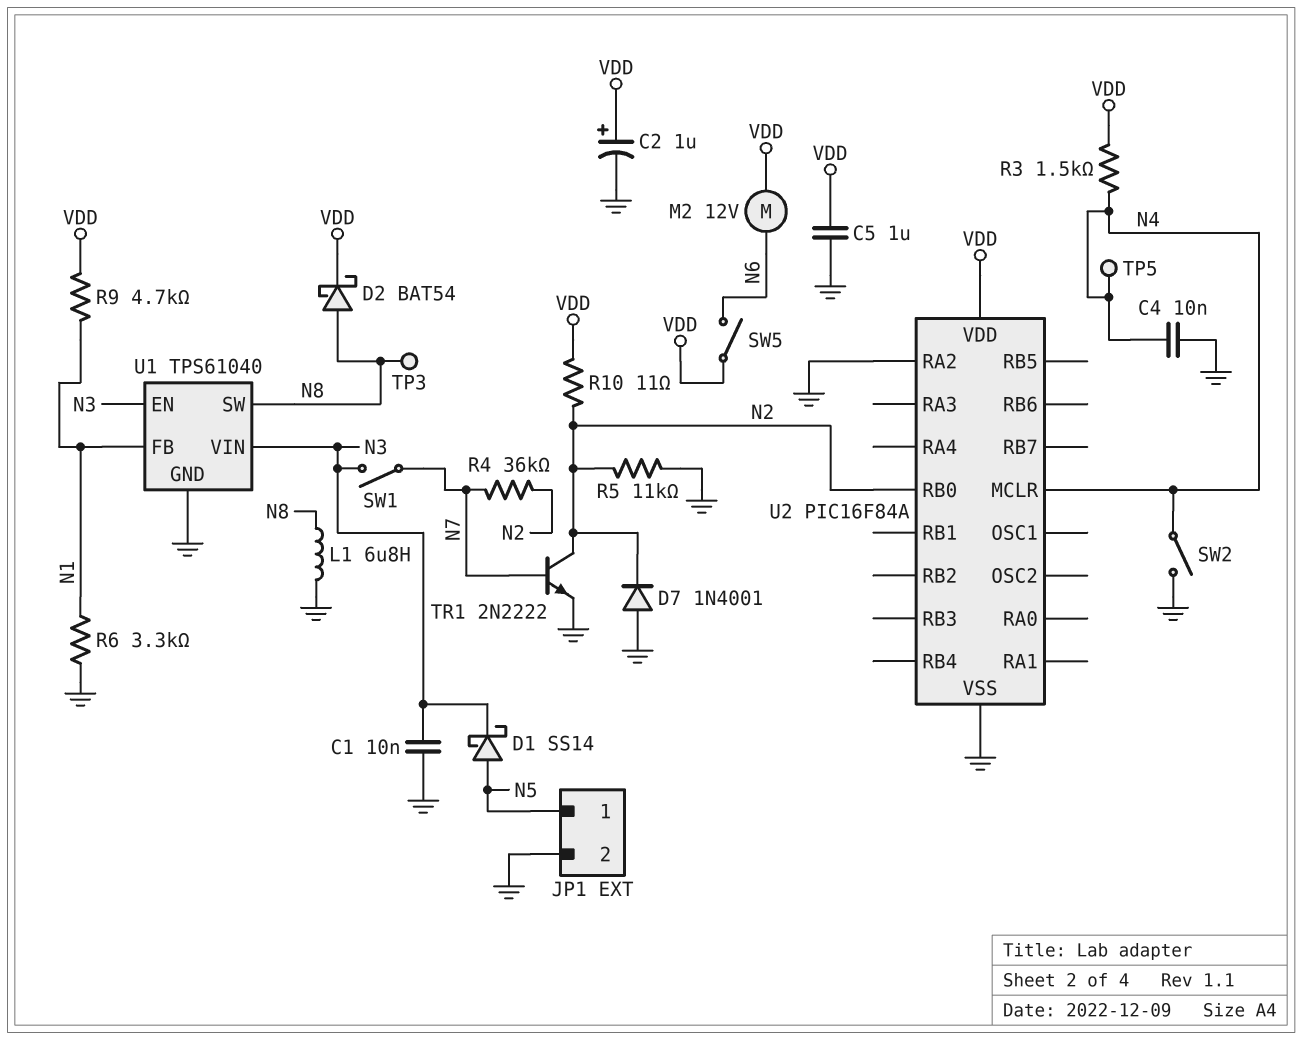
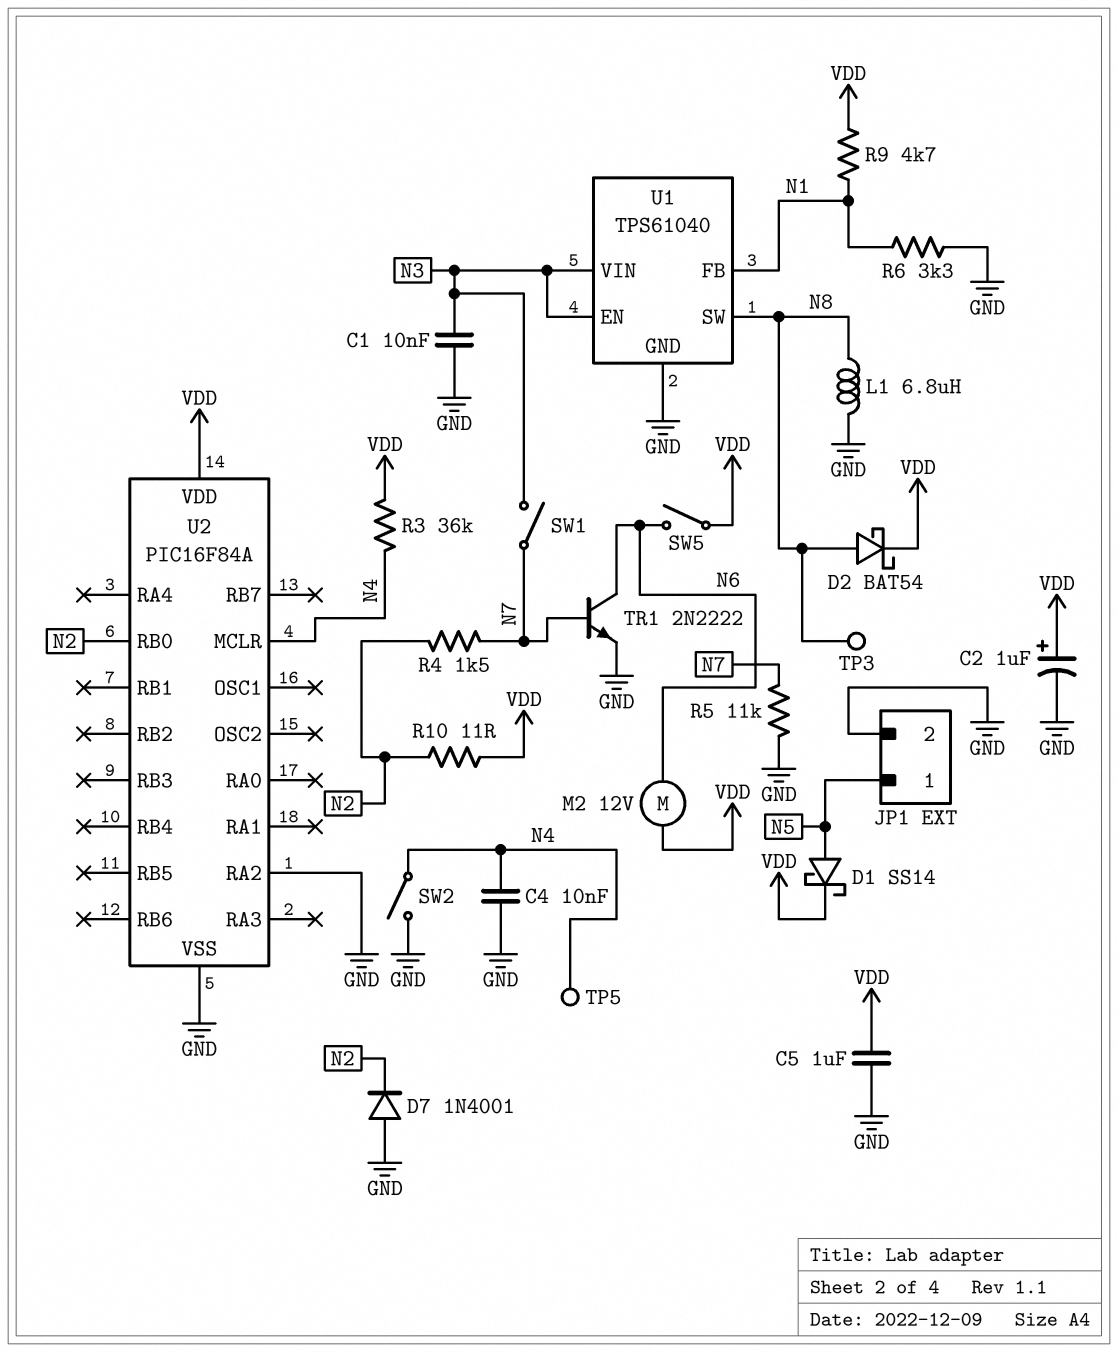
D1: schottky SS14 (A N5, K N3) -> schottky SS14 (A N5, K VDD)
R3: 1.5k (N4, VDD) -> 36k (N4, VDD)
R4: 36k (N2, N7) -> 1.5k (N2, N7)
R5: 11k (GND, N2) -> 11k (GND, N7)
TR1: NPN 2N2222 (B N7, C N2, E GND) -> NPN 2N2222 (B N7, C N6, E GND)

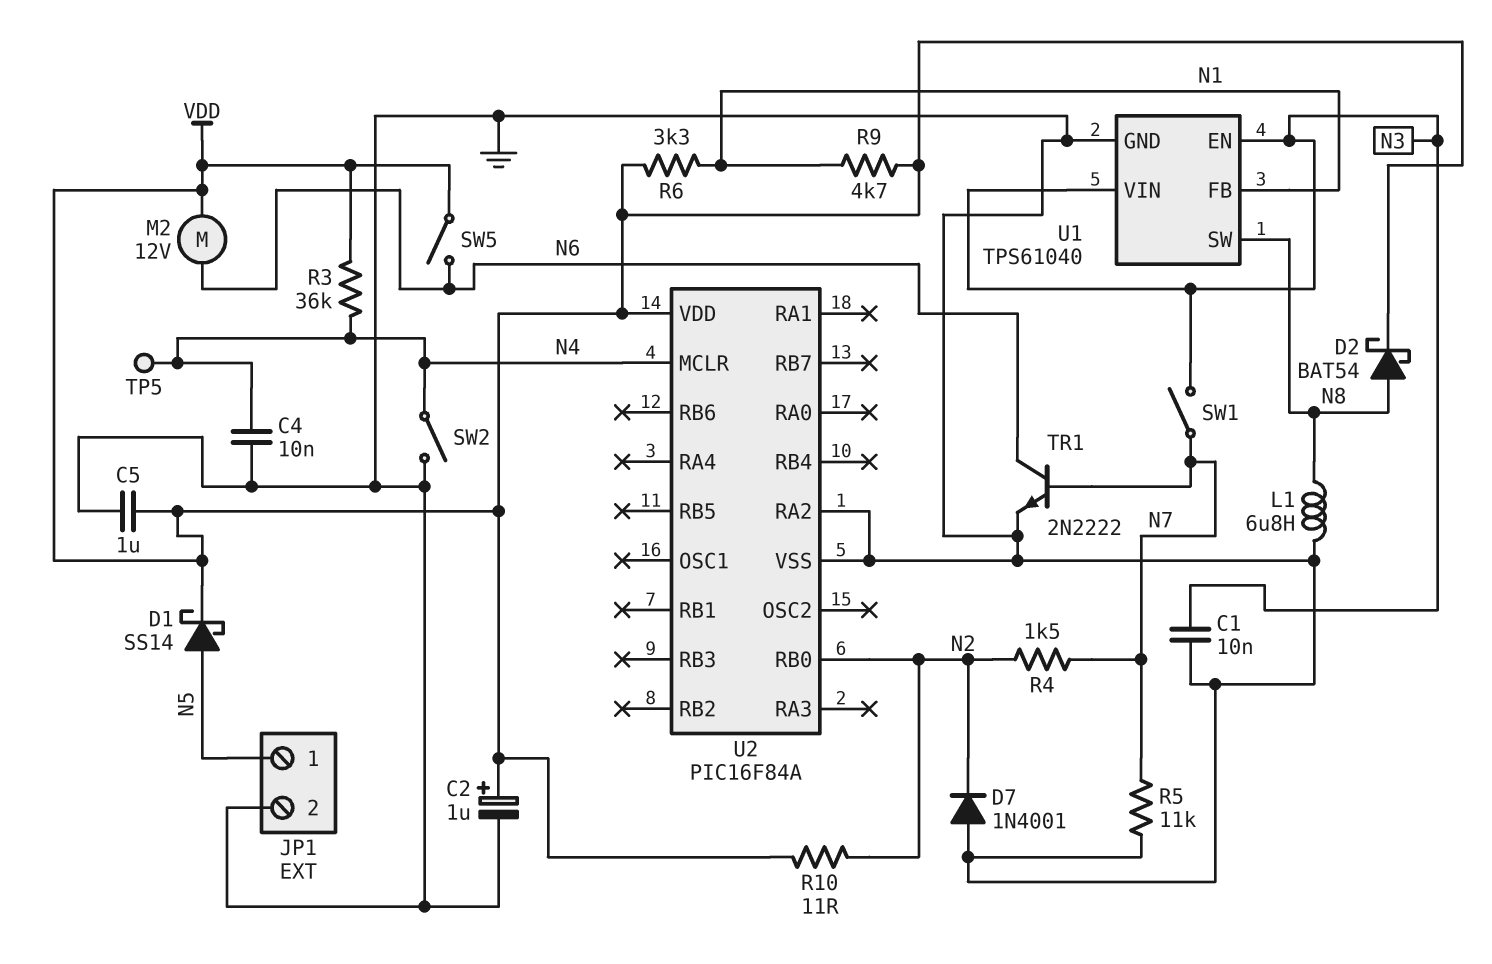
R6: 3.3k (GND, N1) -> 3.3k (N1, VDD)
TP3: test point (N8) -> none

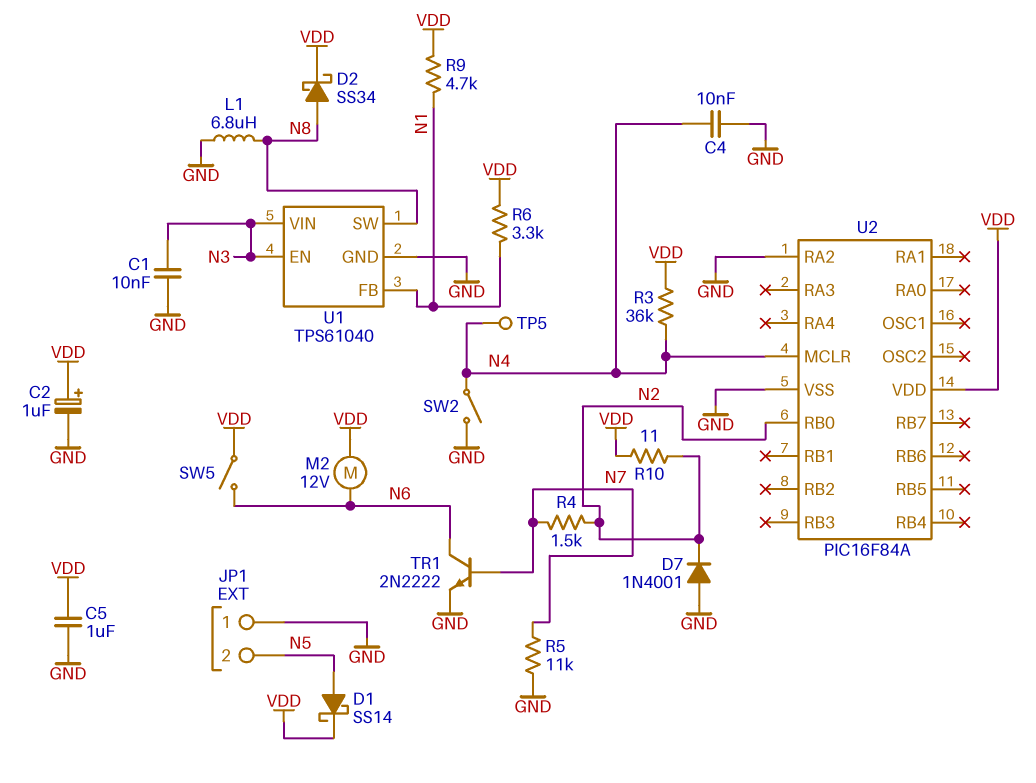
D2: schottky BAT54 (A N8, K VDD) -> schottky SS34 (A N8, K VDD)
JP1 pin 1: N5 -> GND
JP1 pin 2: GND -> N5
SW1: switch (N3, N7) -> none

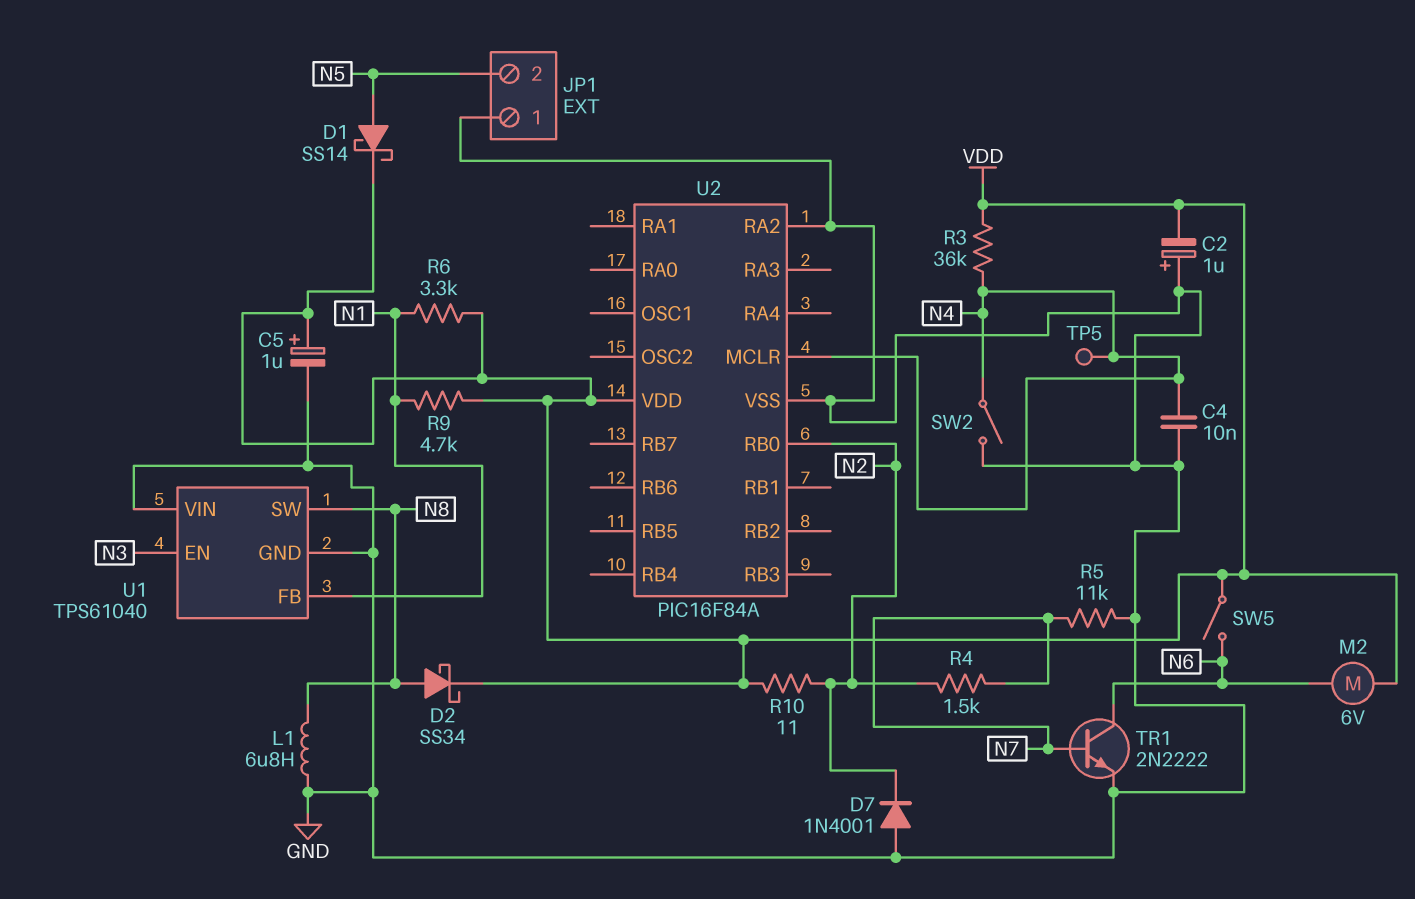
C1: 10nF (GND, N3) -> none
C2: 1uF (plus VDD, minus GND) -> 1uF (plus GND, minus VDD)
C5: 1uF (GND, VDD) -> 1uF (plus VDD, minus GND)
M2: motor 12V (N6, VDD) -> motor 6V (N6, VDD)
U1 pin VIN: N3 -> GND

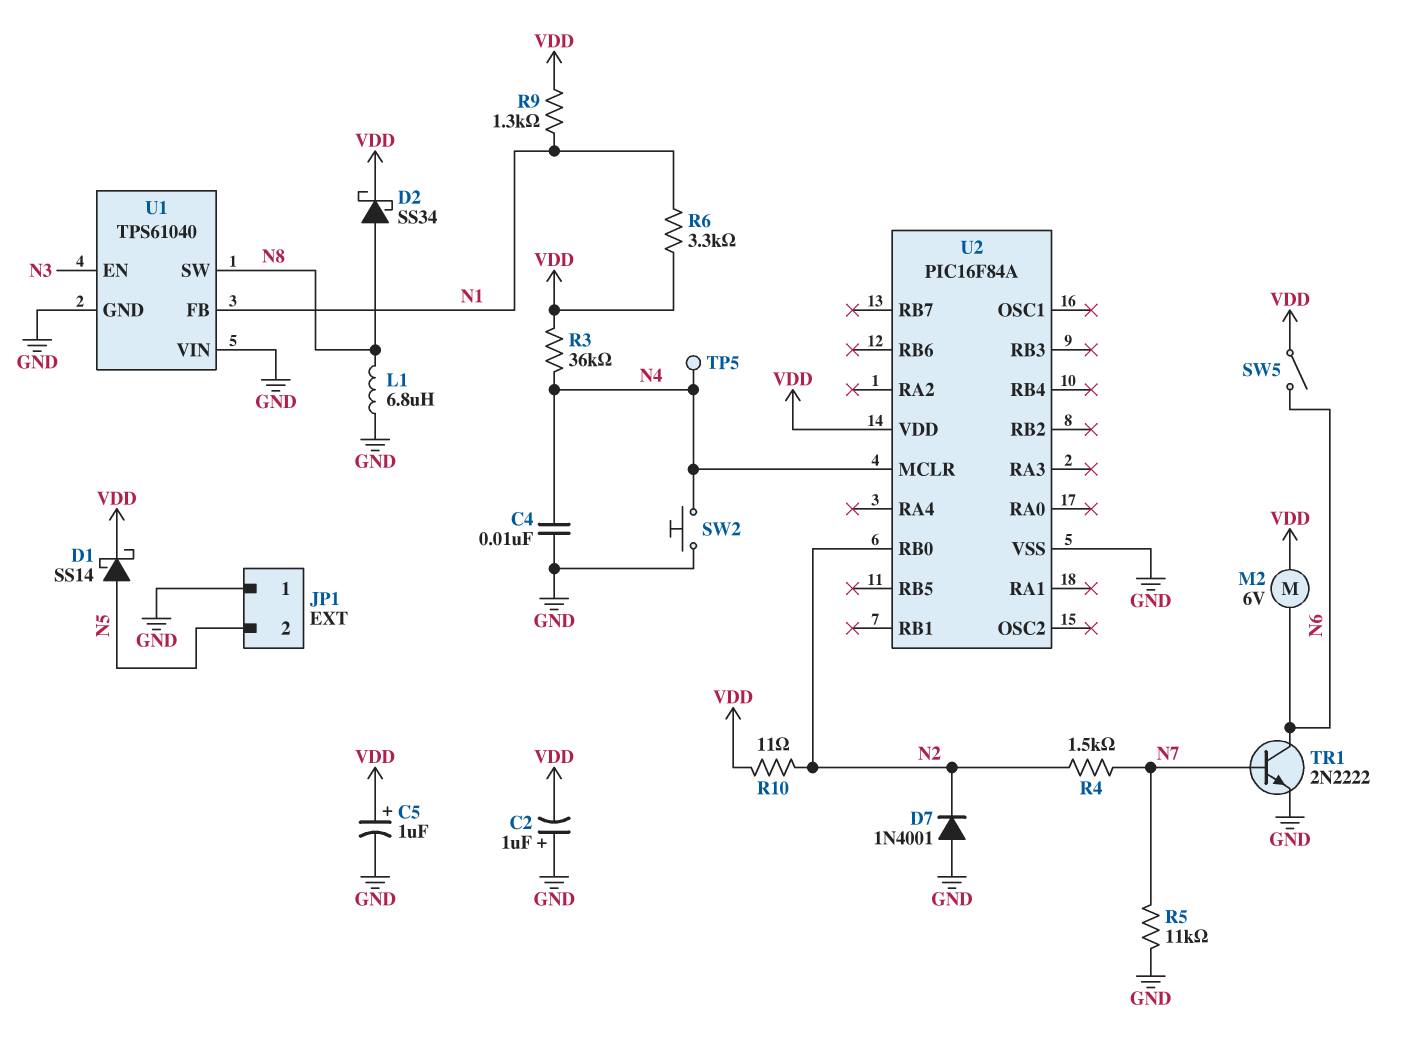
R9: 4.7k (N1, VDD) -> 1.3k (N1, VDD)
SW2: switch (GND, N4) -> button (GND, N4)
U2 pin RA2: GND -> none

